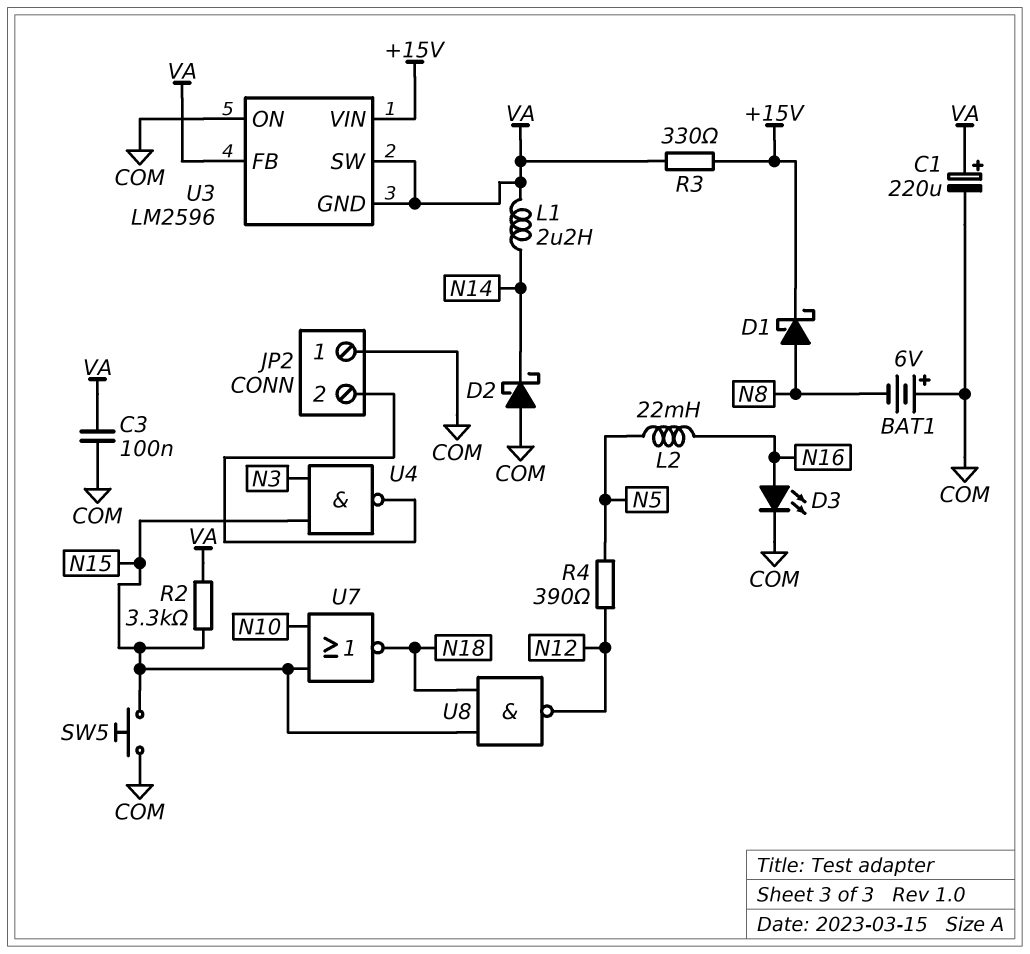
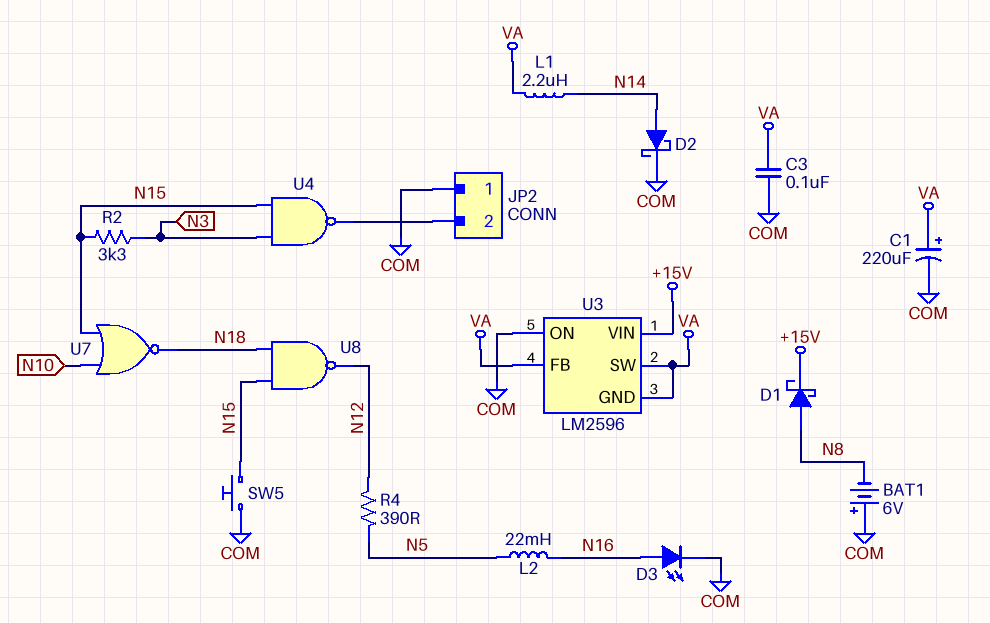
D2: schottky (A COM, K N14) -> schottky (A N14, K COM)
R2: 3.3k (N15, VA) -> 3.3k (N3, N15)
R3: 330 (+15V, VA) -> none

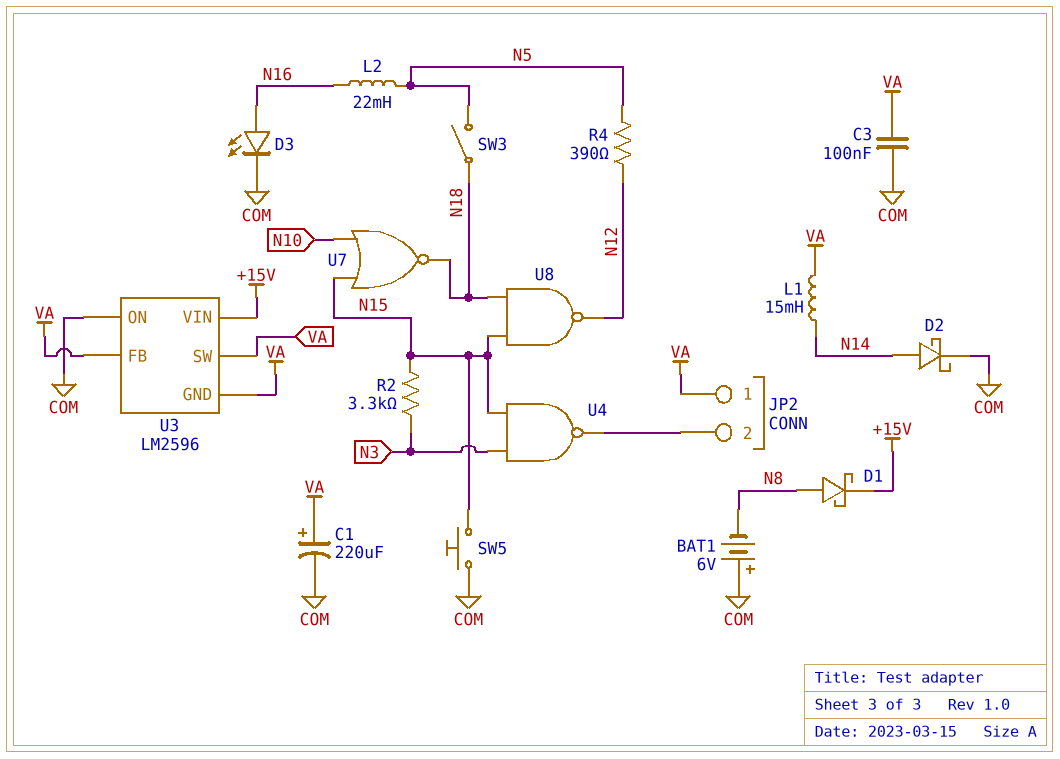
JP2 pin 1: COM -> VA
L1: 2.2uH (N14, VA) -> 15mH (N14, VA)
SW3: none -> switch (N5, N18)

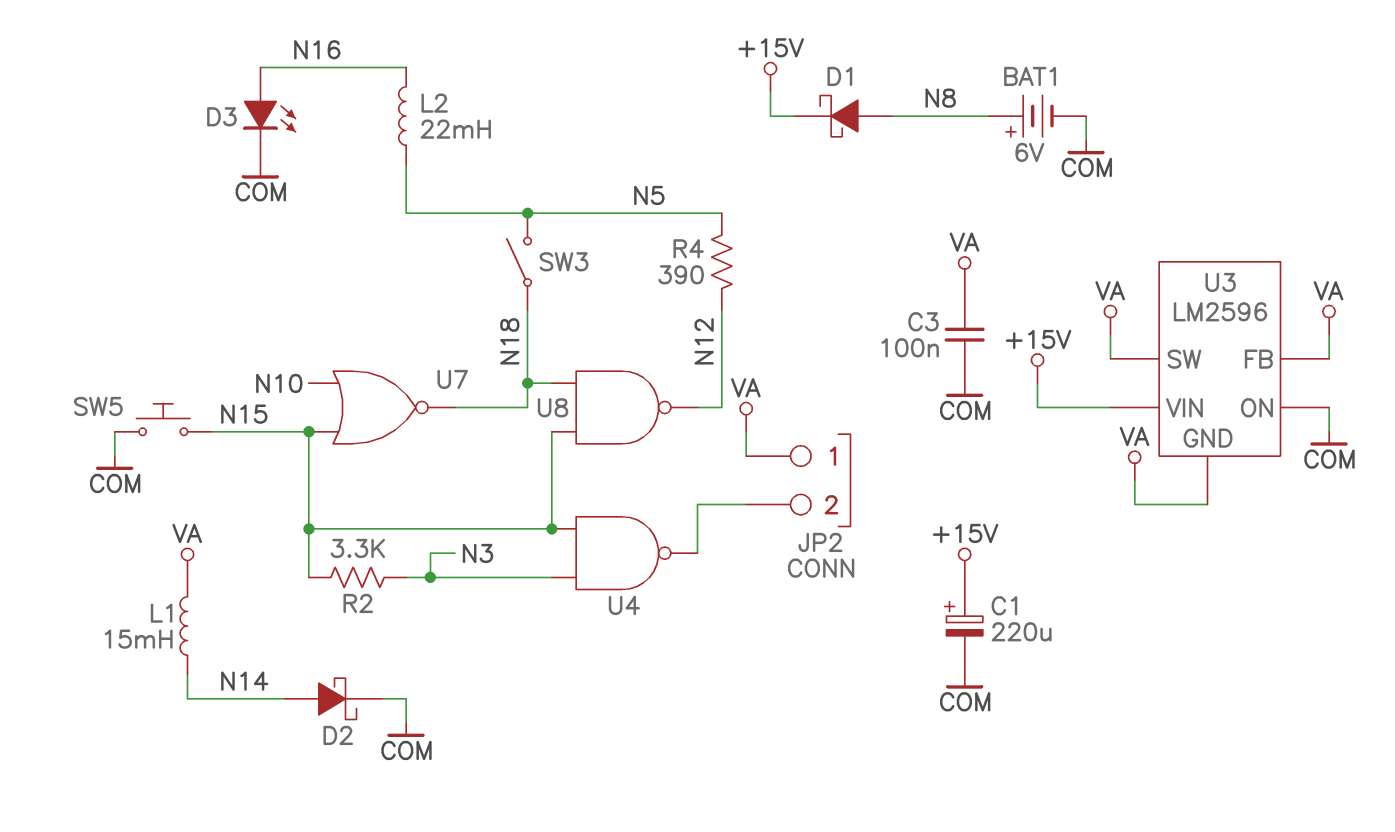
BAT1: 6V (plus COM, minus N8) -> 6V (plus N8, minus COM)
C1: 220uF (plus VA, minus COM) -> 220uF (plus +15V, minus COM)

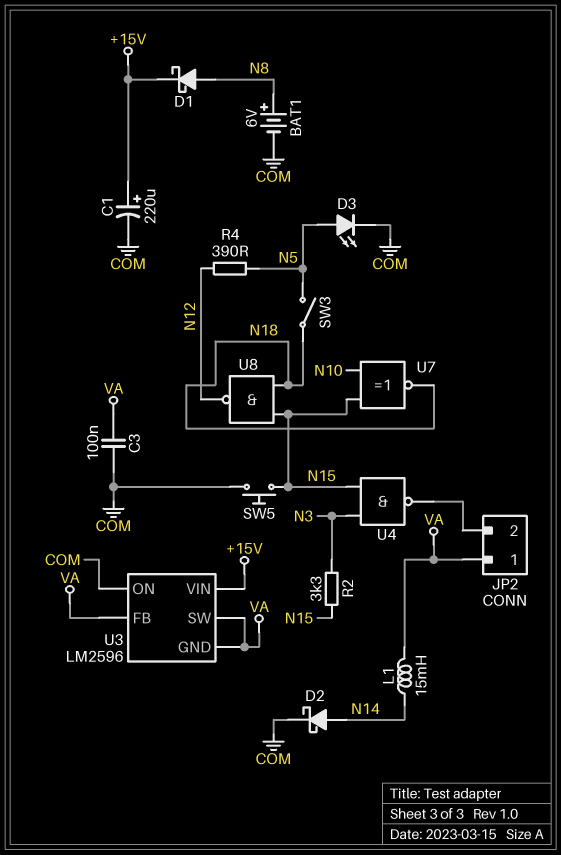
D3: LED (A N16, K COM) -> LED (A N5, K COM)
L2: 22mH (N5, N16) -> none
U7: NOR (in N10, in N15, out N18) -> XNOR (in N10, in N15, out N18)

